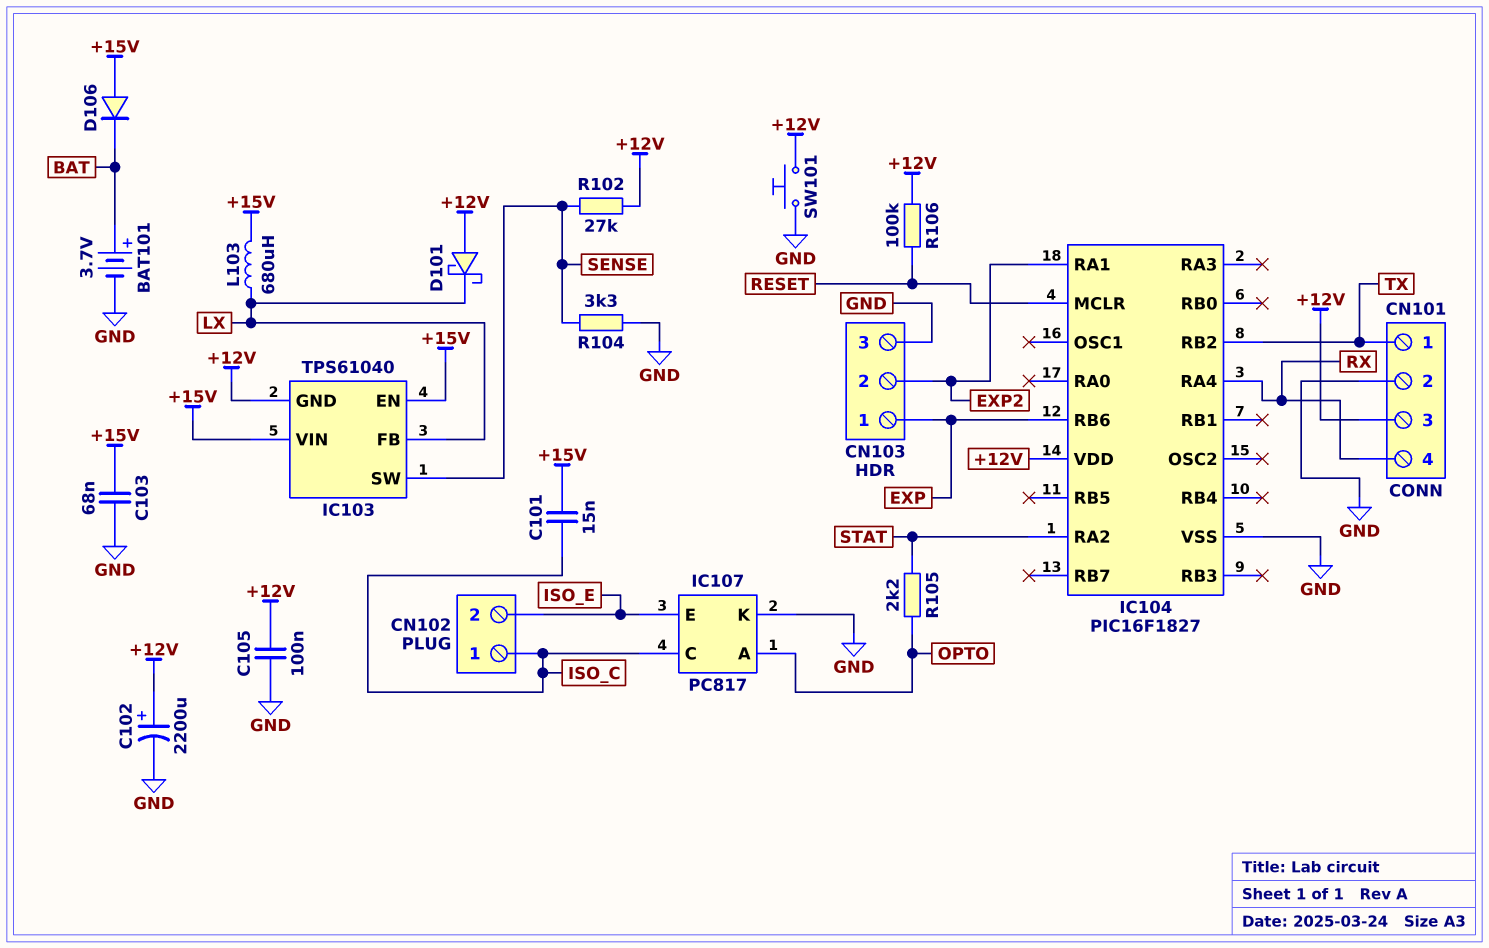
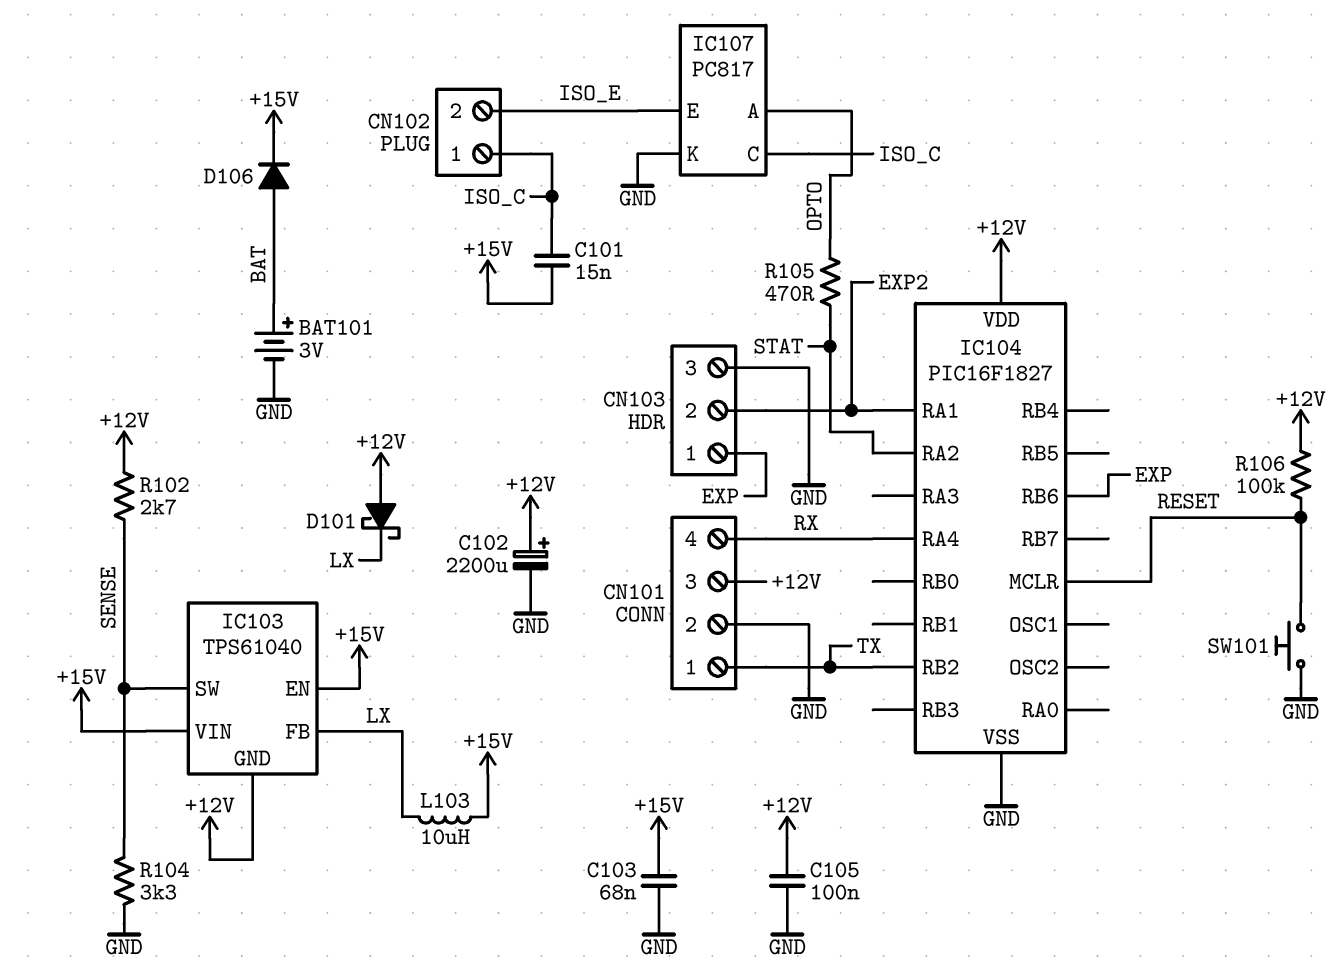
BAT101: 3.7V (plus BAT, minus GND) -> 3V (plus BAT, minus GND)
D106: diode (A +15V, K BAT) -> diode (A BAT, K +15V)
L103: 680uH (+15V, LX) -> 10uH (+15V, LX)
R102: 27k (+12V, SENSE) -> 2.7k (+12V, SENSE)
R105: 2.2k (OPTO, STAT) -> 470 (OPTO, STAT)
SW101: button (+12V, GND) -> button (GND, RESET)

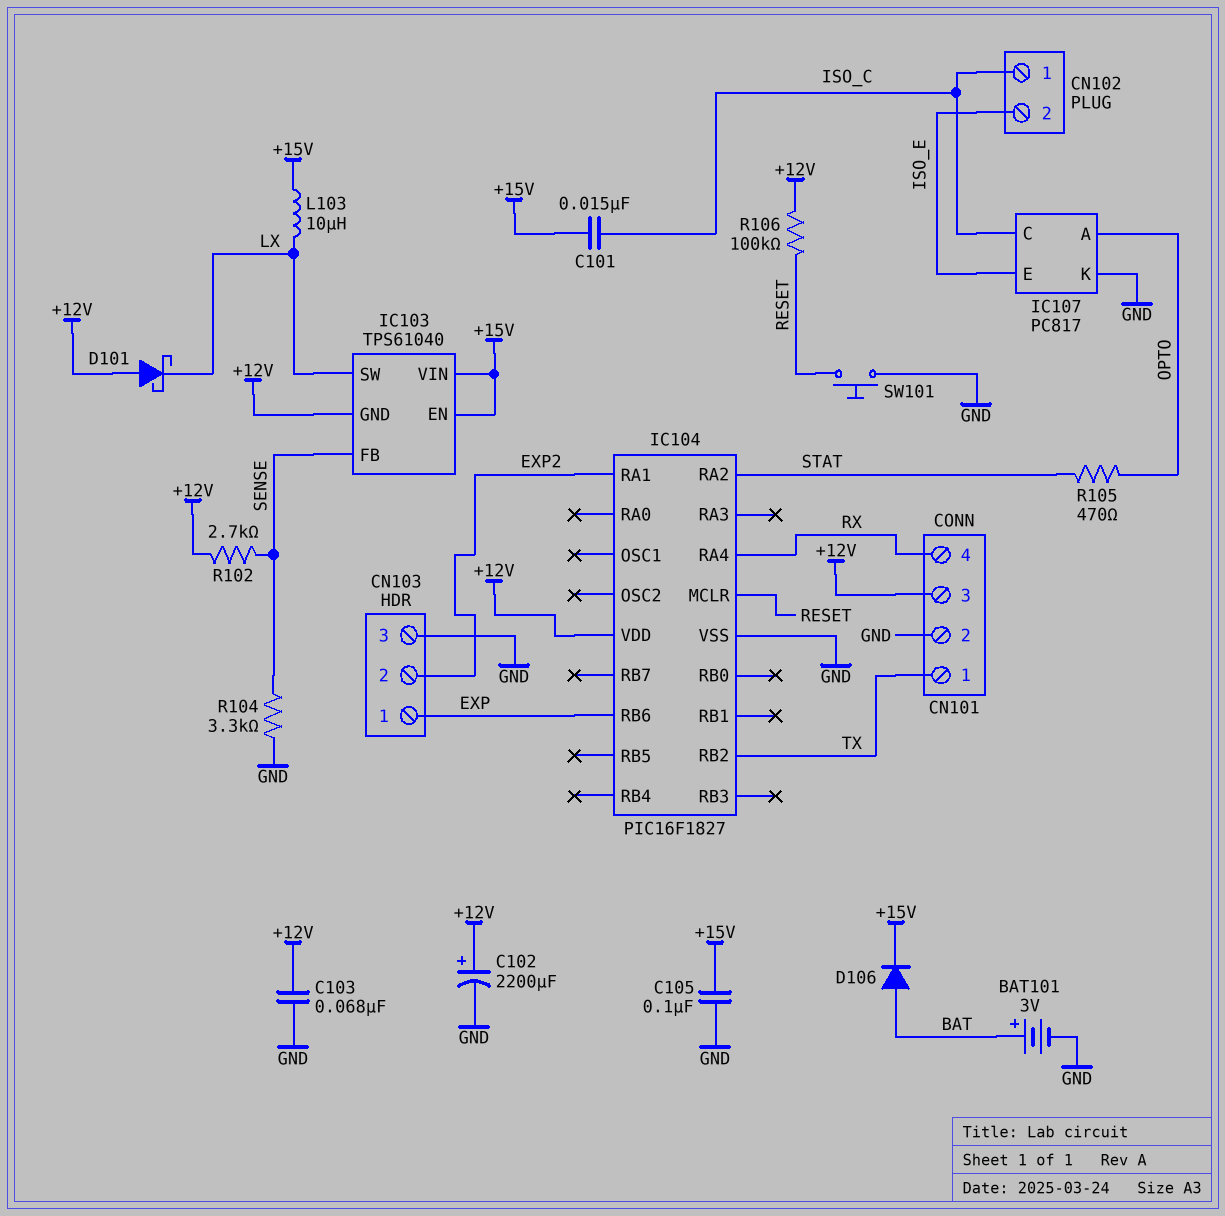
C103: 68nF (+15V, GND) -> 68nF (+12V, GND)
C105: 100nF (+12V, GND) -> 100nF (+15V, GND)
IC103 pin FB: LX -> SENSE
IC103 pin SW: SENSE -> LX

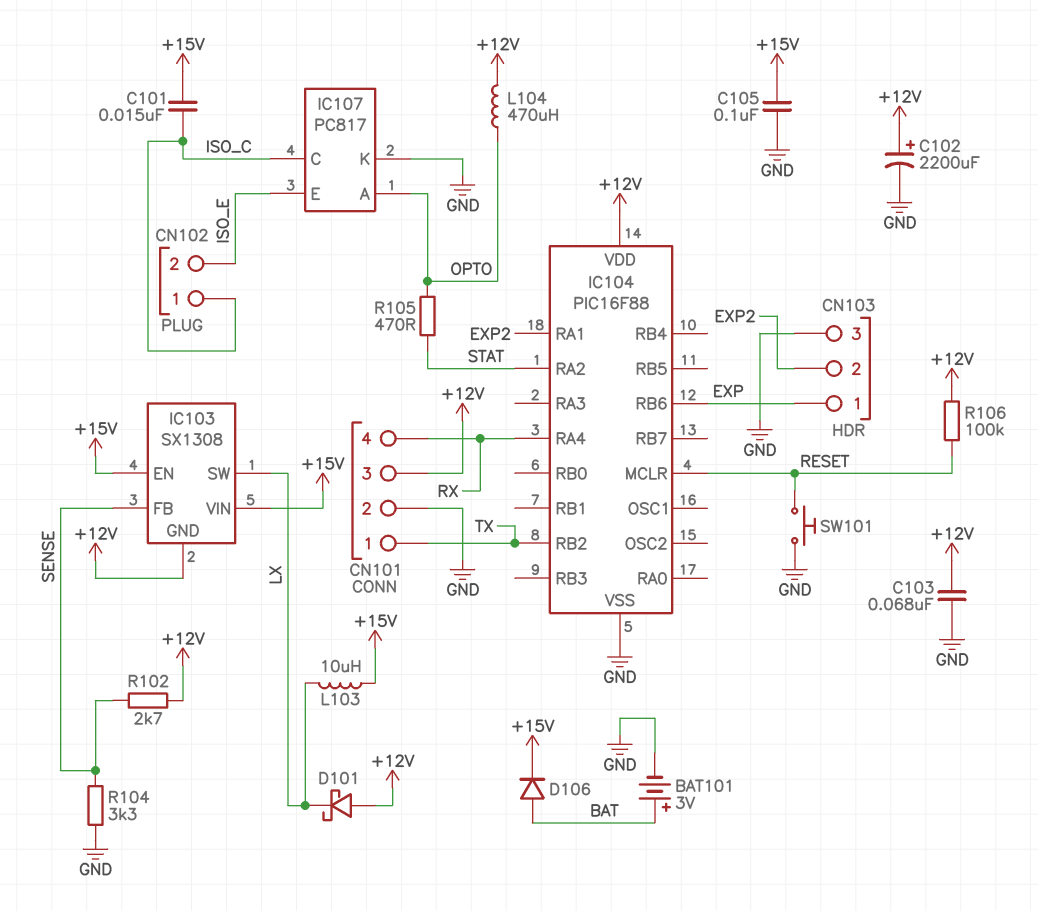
IC103: TPS61040 -> SX1308
IC104: PIC16F1827 -> PIC16F88
L104: none -> 470uH (+12V, OPTO)

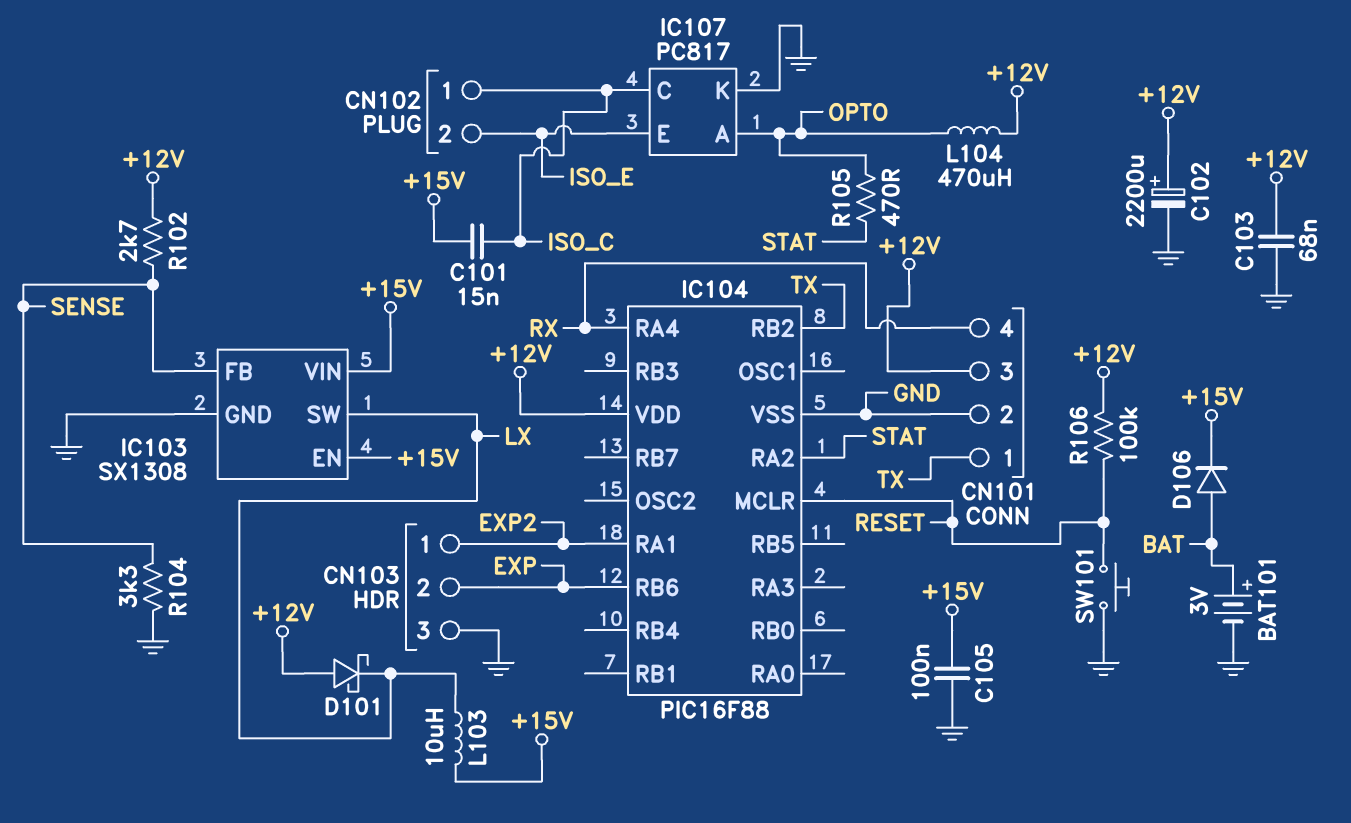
CN103 pin 1: EXP -> EXP2
CN103 pin 2: EXP2 -> EXP
IC103 pin GND: +12V -> GND

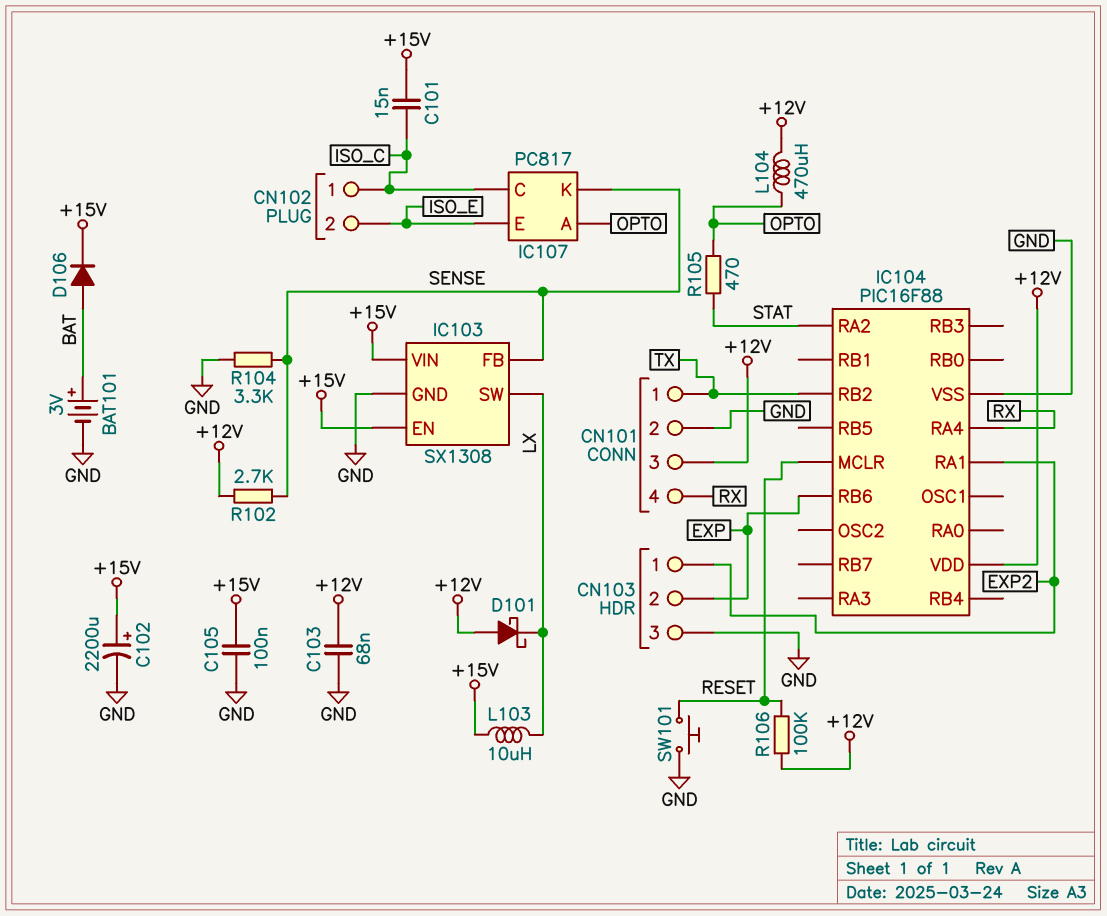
C102: 2200uF (plus +12V, minus GND) -> 2200uF (plus +15V, minus GND)
IC107 pin K: GND -> SENSE

